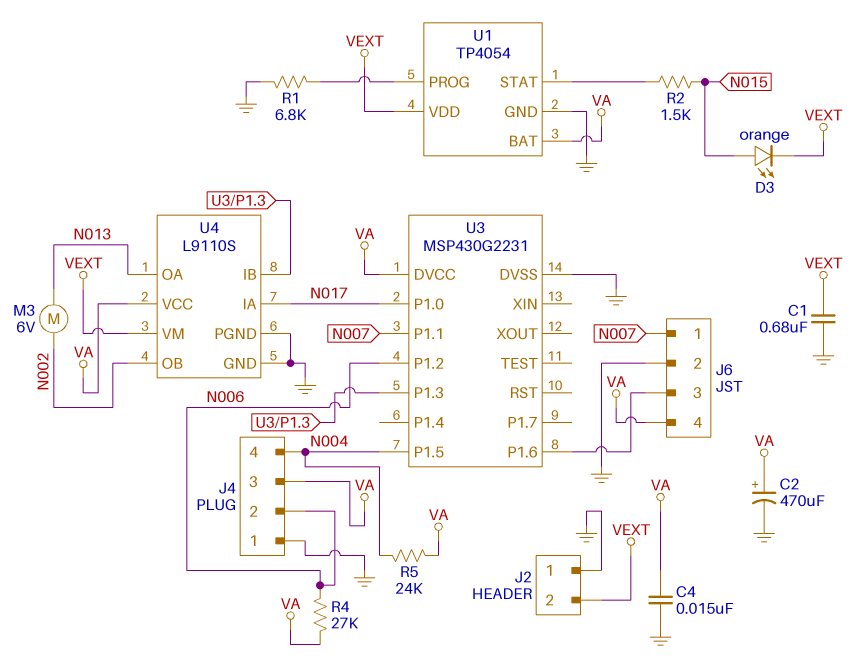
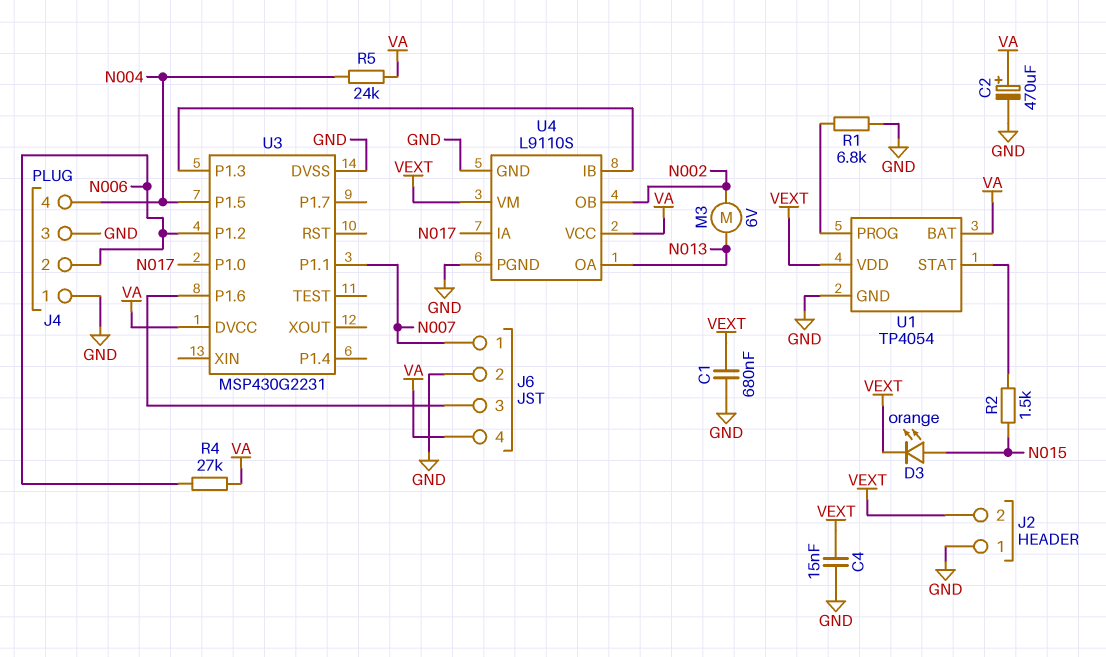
C4: 15nF (GND, VA) -> 15nF (GND, VEXT)
J4 pin 3: VA -> GND

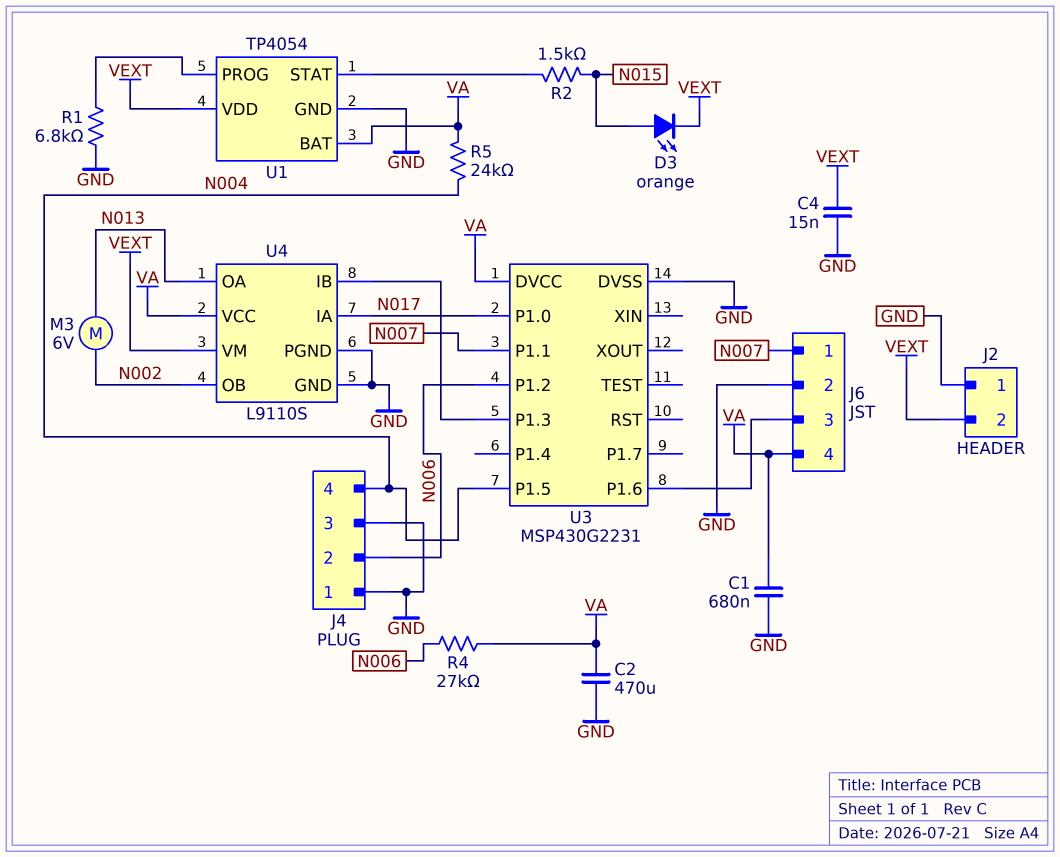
C1: 680nF (GND, VEXT) -> 680nF (GND, VA)
C2: 470uF (plus VA, minus GND) -> 470uF (GND, VA)

